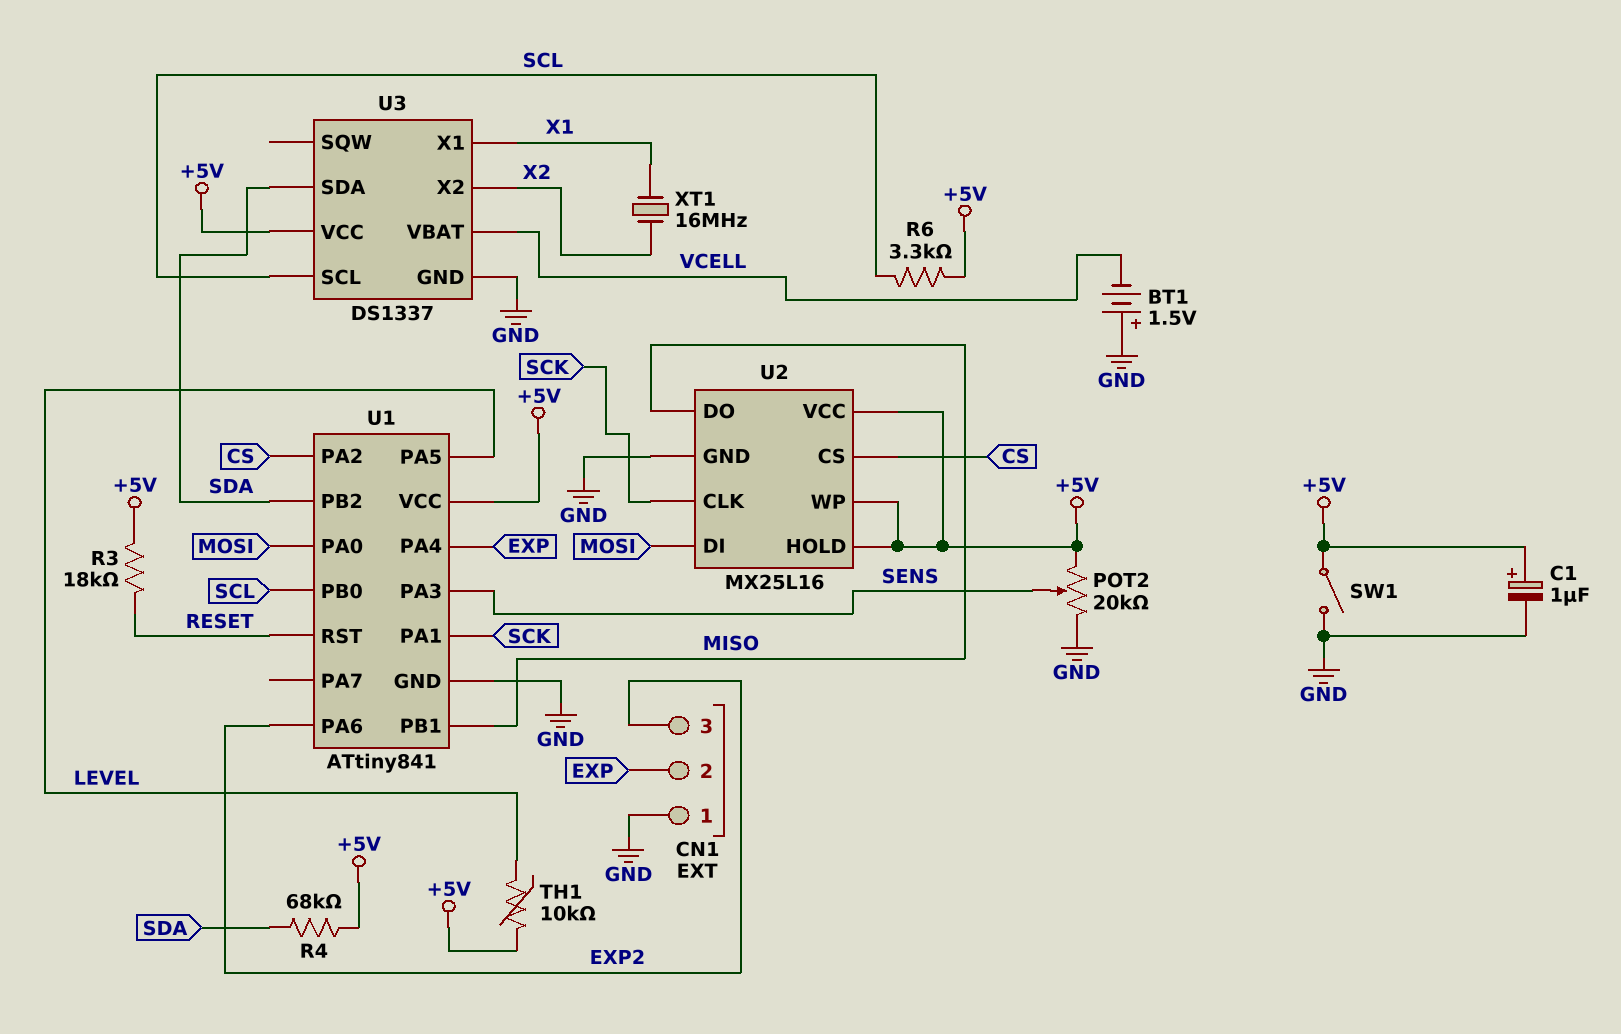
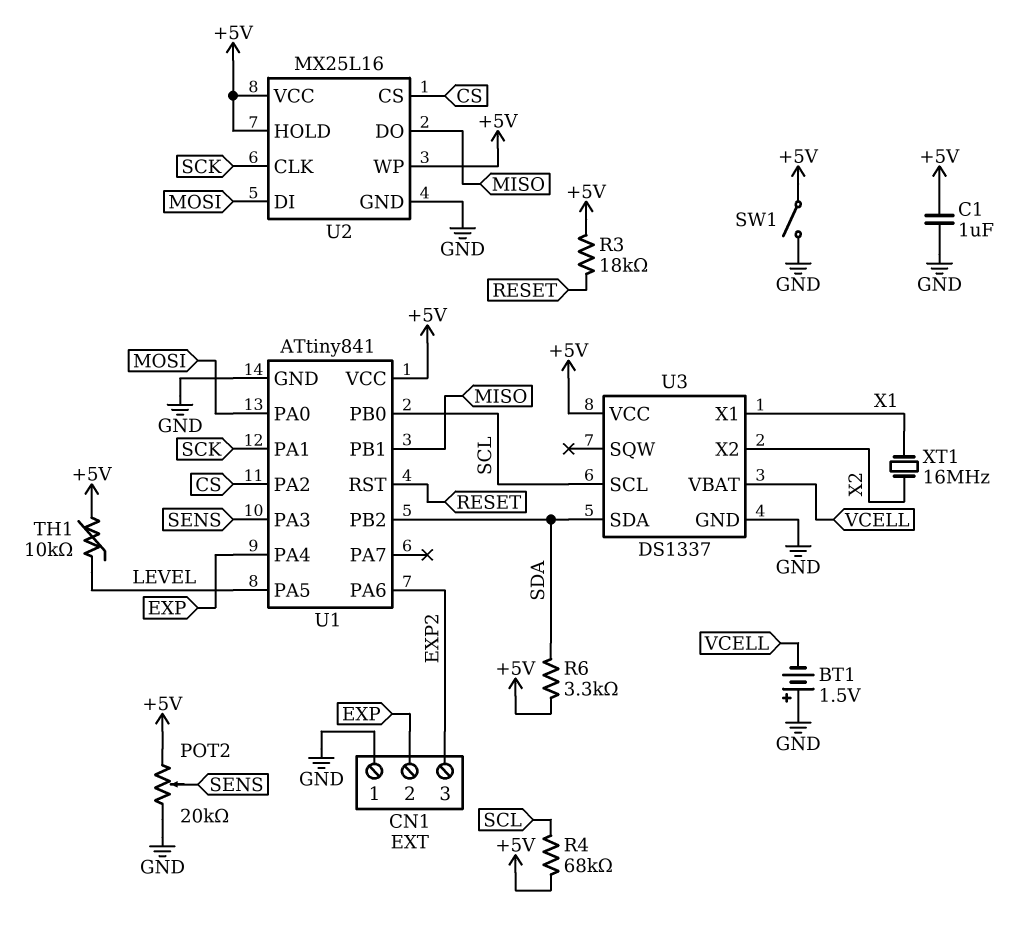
C1: 1uF (plus +5V, minus GND) -> 1uF (+5V, GND)
R4: 68k (+5V, SDA) -> 68k (+5V, SCL)
R6: 3.3k (+5V, SCL) -> 3.3k (+5V, SDA)

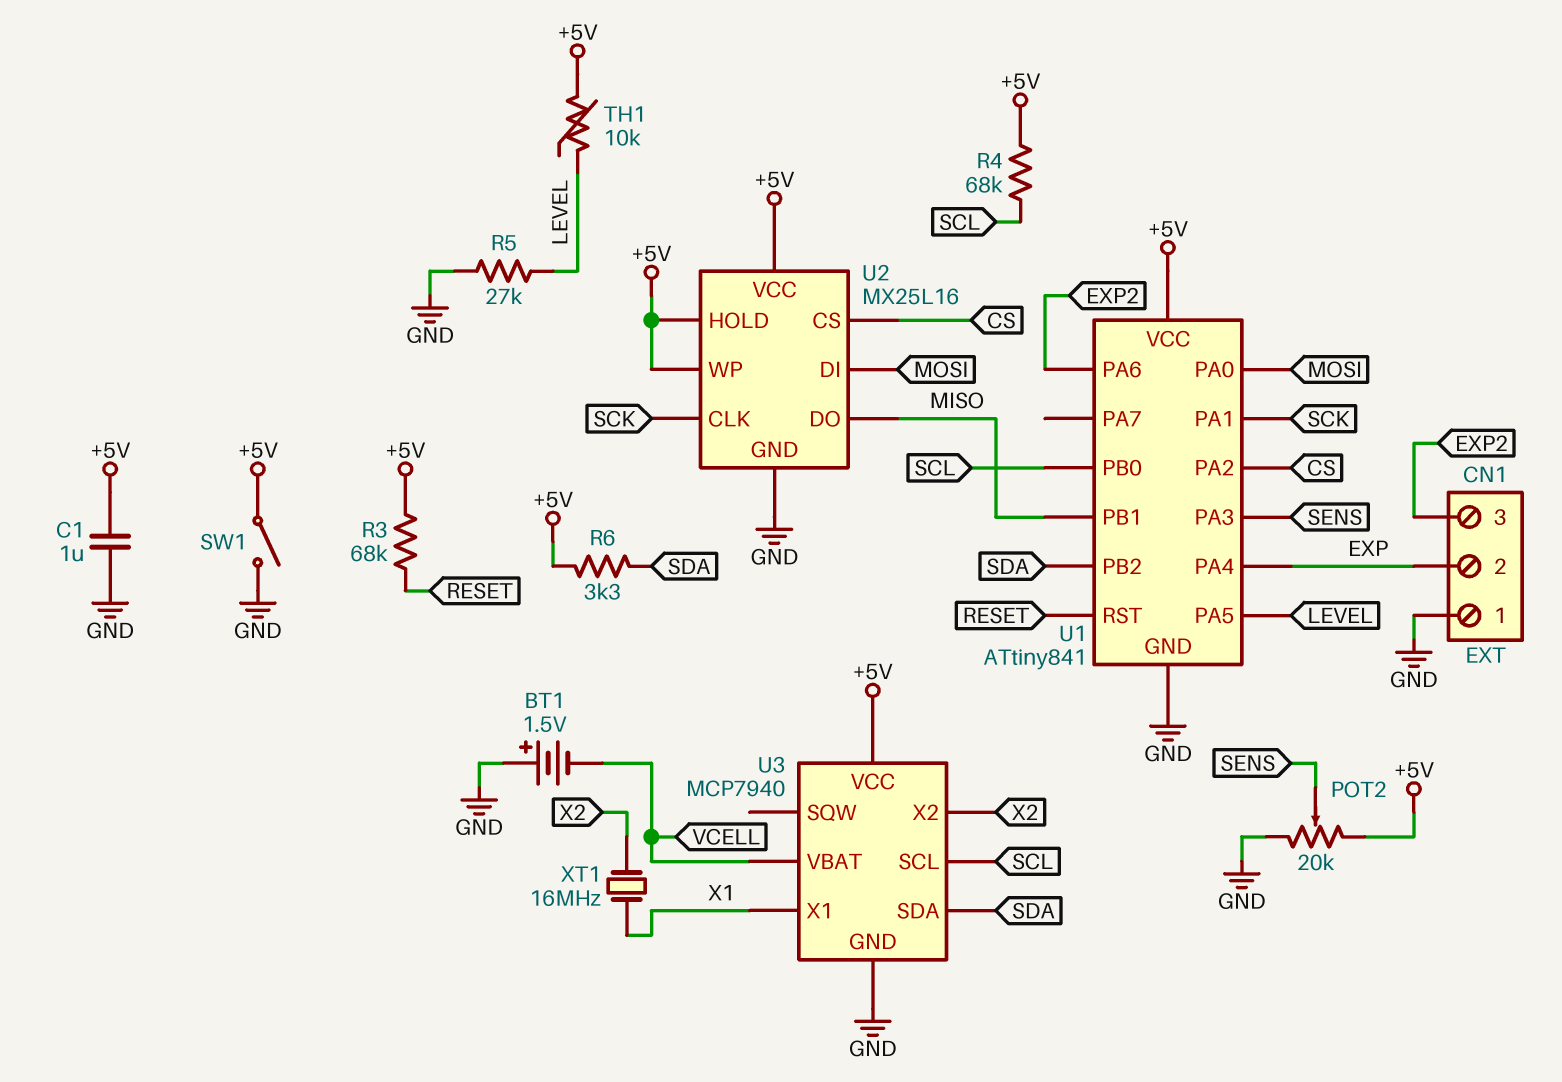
R3: 18k (+5V, RESET) -> 68k (+5V, RESET)
R5: none -> 27k (GND, LEVEL)
U3: DS1337 -> MCP7940

